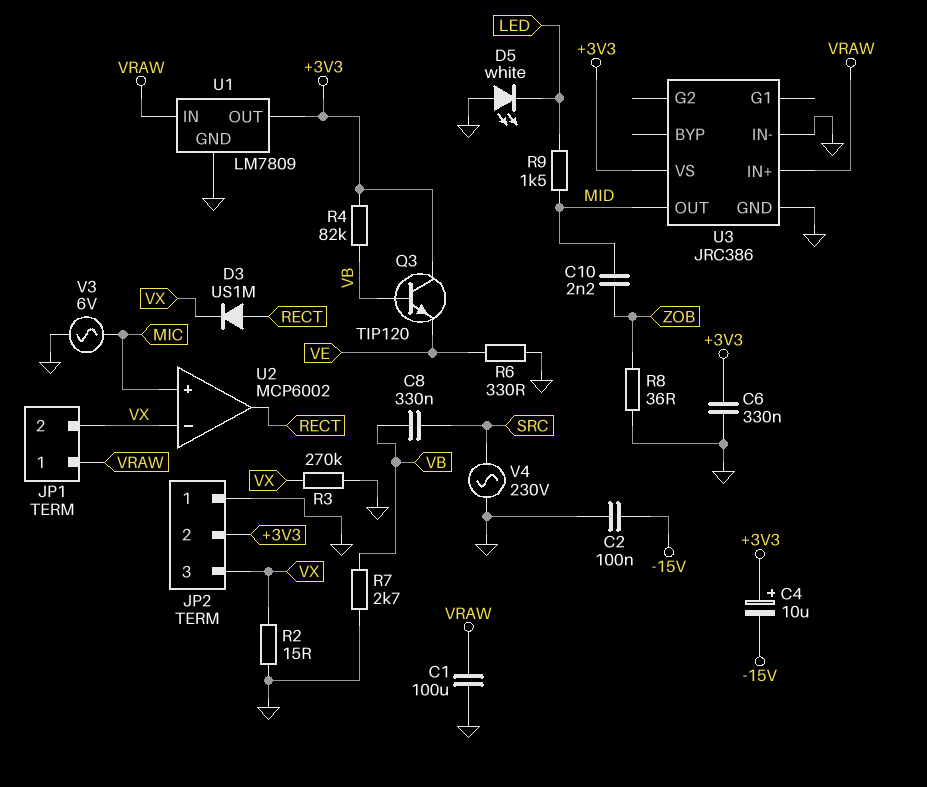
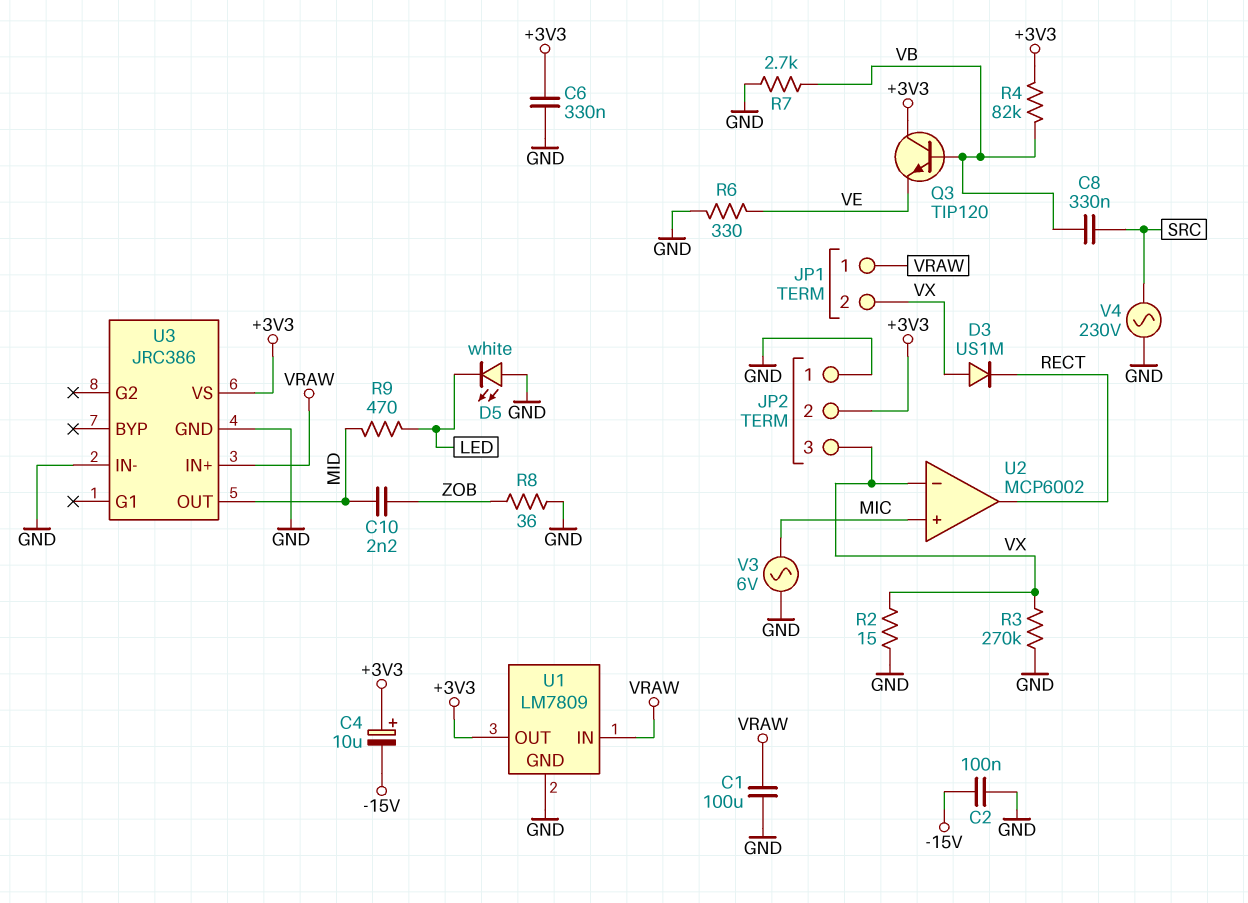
D3: diode US1M (A RECT, K VX) -> diode US1M (A VX, K RECT)
R9: 1.5k (LED, MID) -> 470 (LED, MID)

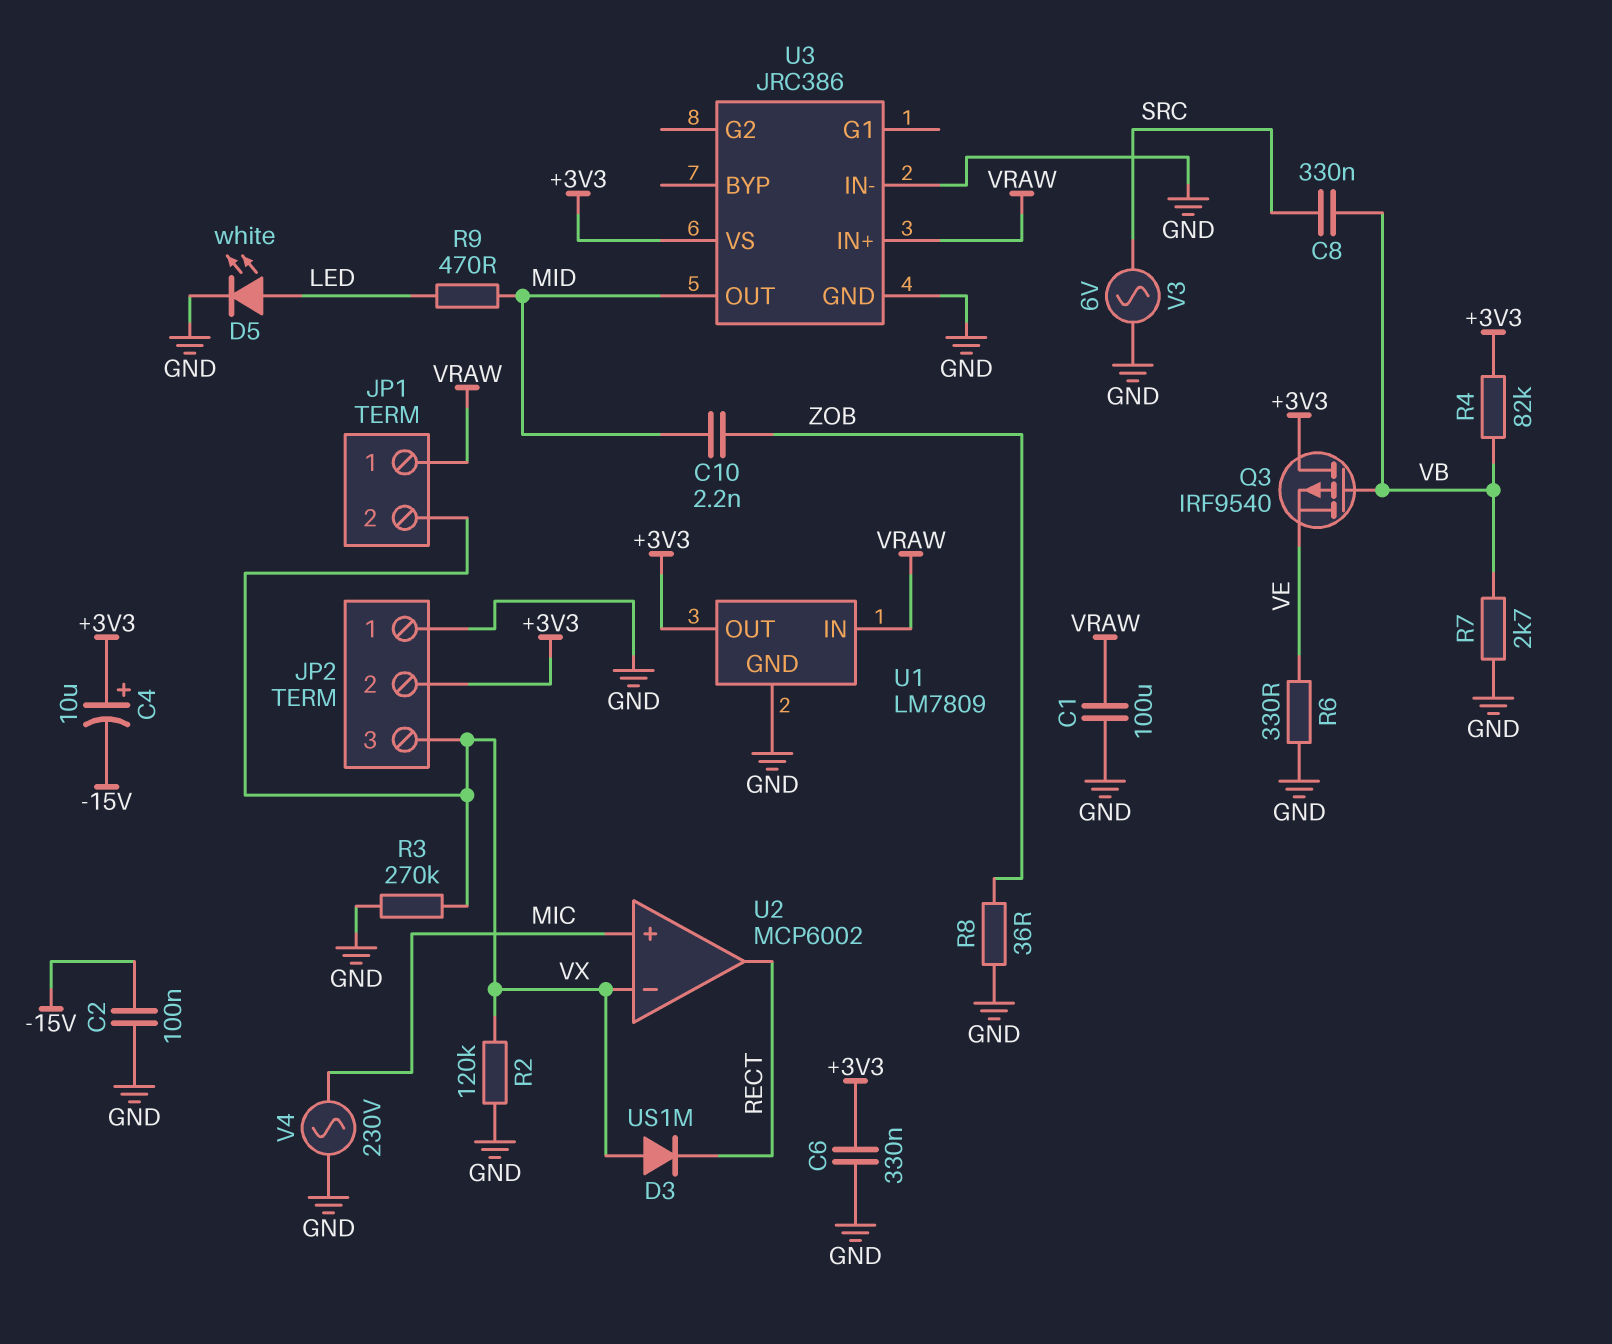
D5: LED white (A GND, K LED) -> LED white (A LED, K GND)
Q3: NPN TIP120 (B VB, C +3V3, E VE) -> PMOS IRF9540 (G VB, D +3V3, S VE)
R2: 15 (GND, VX) -> 120k (GND, VX)
V3: AC 6V (GND, MIC) -> AC 6V (GND, SRC)
V4: AC 230V (GND, SRC) -> AC 230V (GND, MIC)

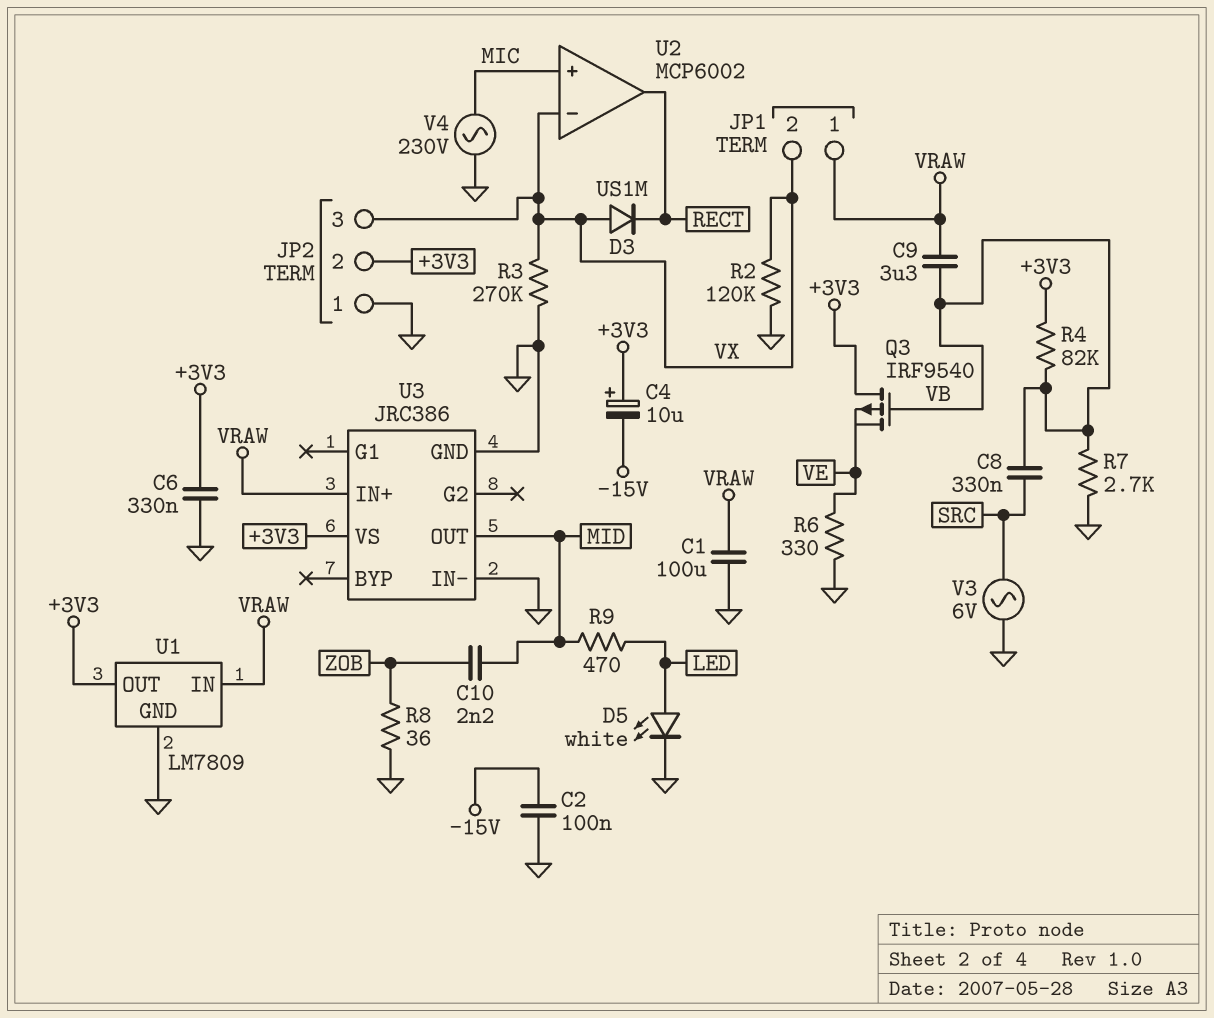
C9: none -> 3.3uF (VB, VRAW)

